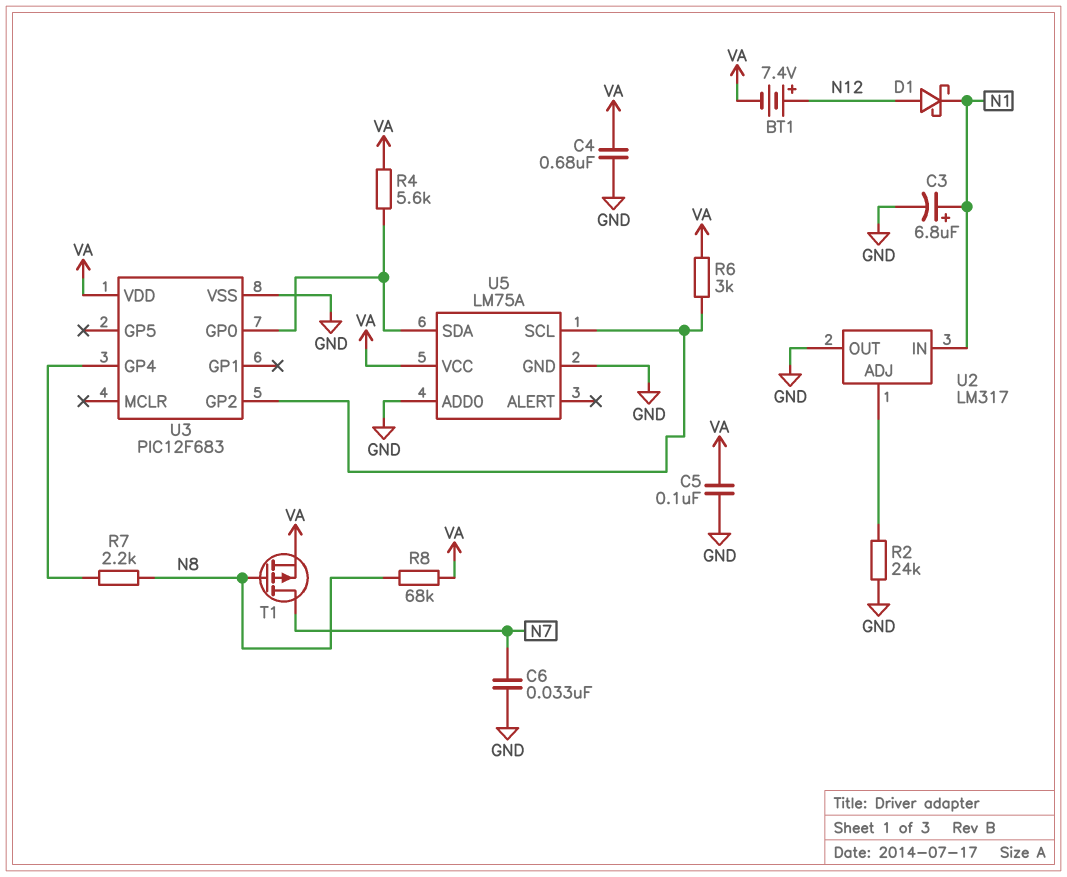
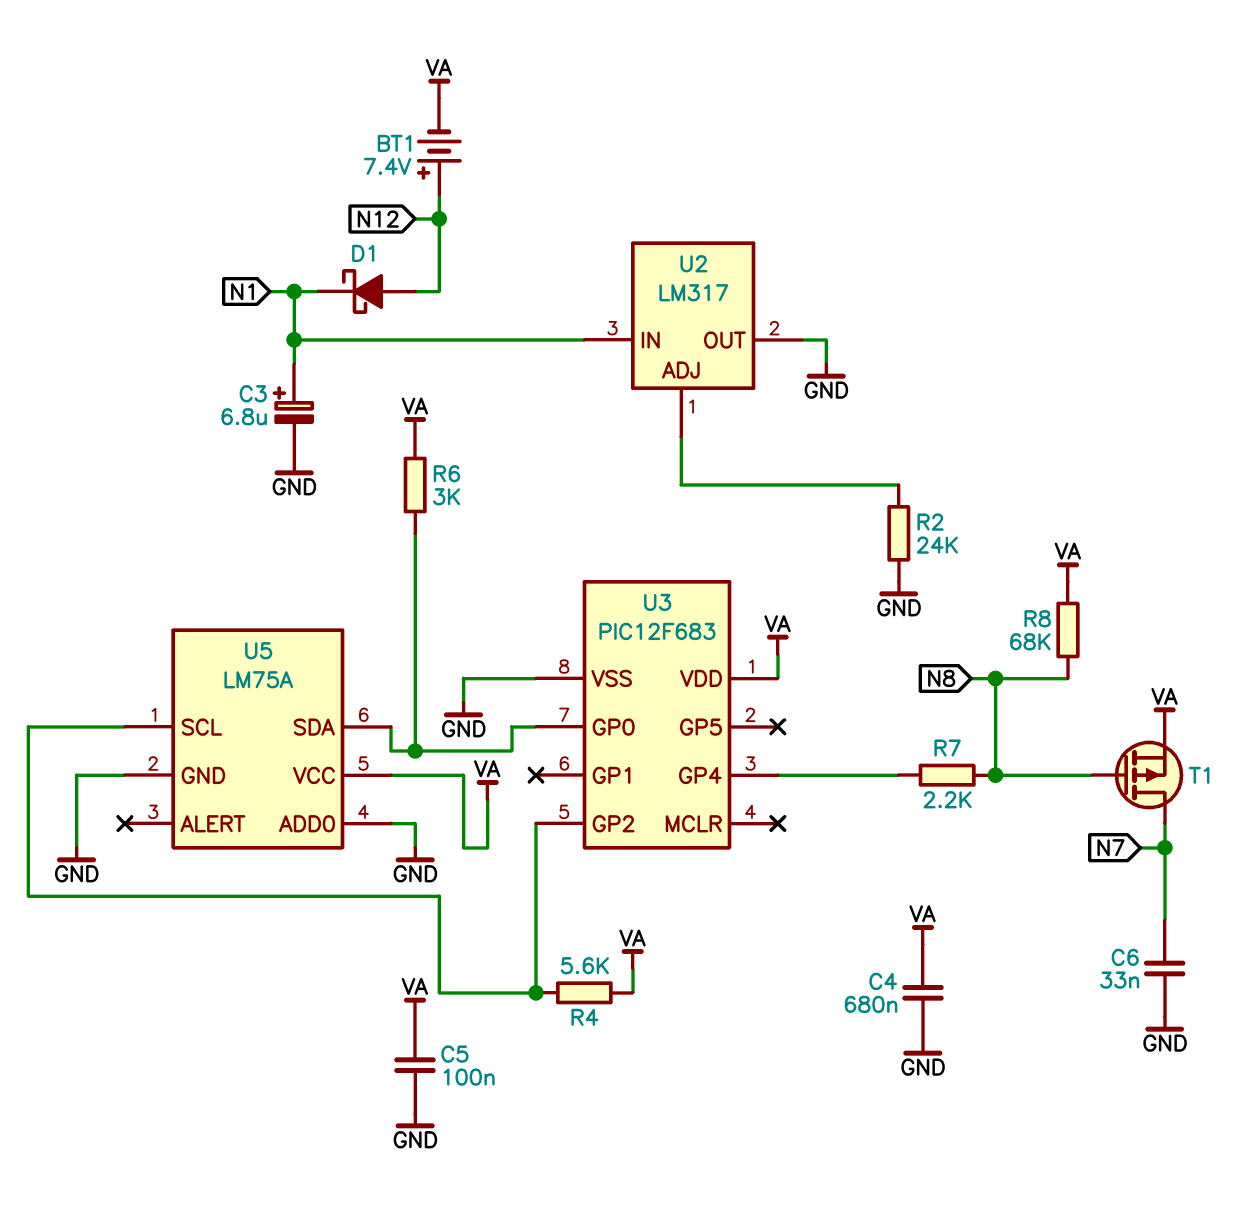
R4: 5.6k (U3/GP0, VA) -> 5.6k (U3/GP2, VA)
R6: 3k (U3/GP2, VA) -> 3k (U3/GP0, VA)

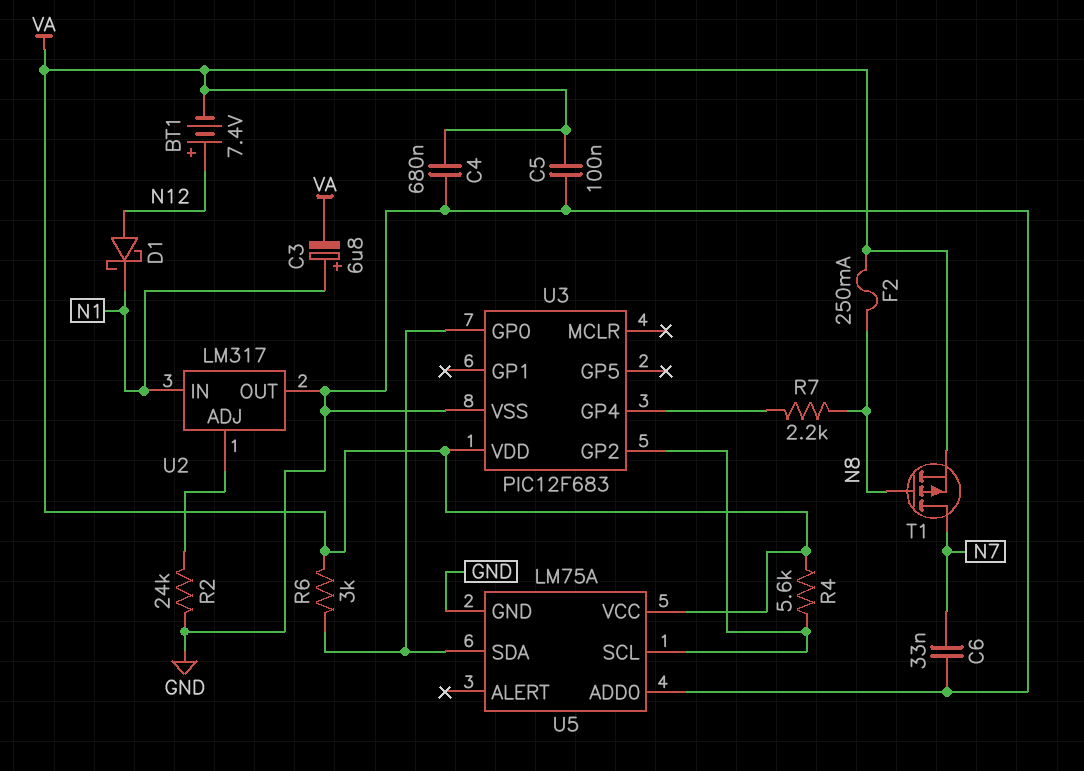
C3: 6.8uF (plus N1, minus GND) -> 6.8uF (plus N1, minus VA)
F2: none -> 250mA (N8, VA)
R8: 68k (N8, VA) -> none

